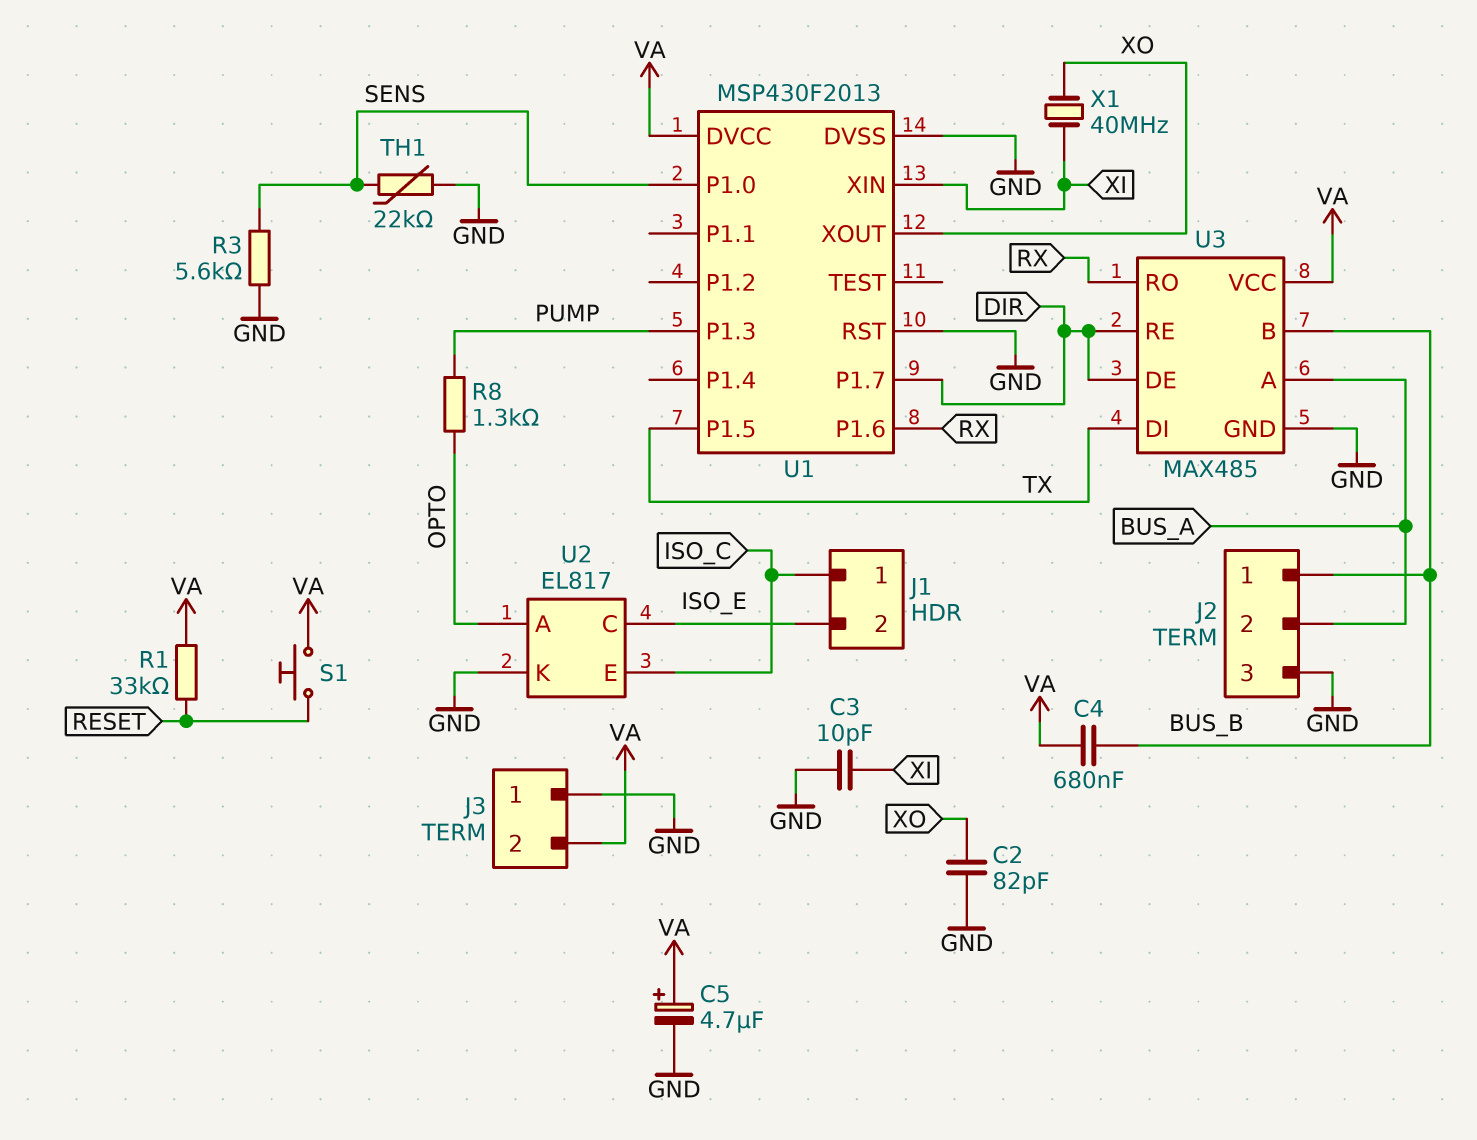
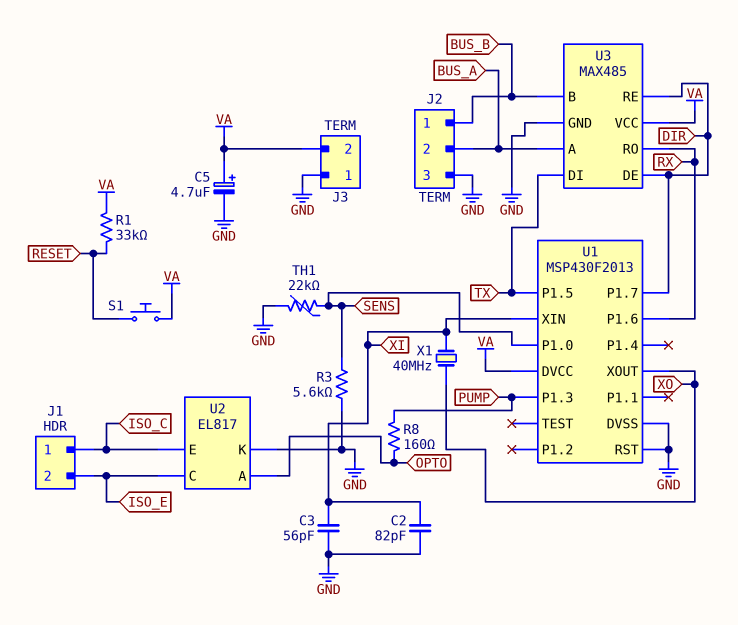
C2: 82pF (GND, XO) -> 82pF (GND, XI)
C3: 10pF (GND, XI) -> 56pF (GND, XI)
C4: 680nF (BUS_B, VA) -> none
R8: 1.3k (OPTO, PUMP) -> 160 (OPTO, PUMP)

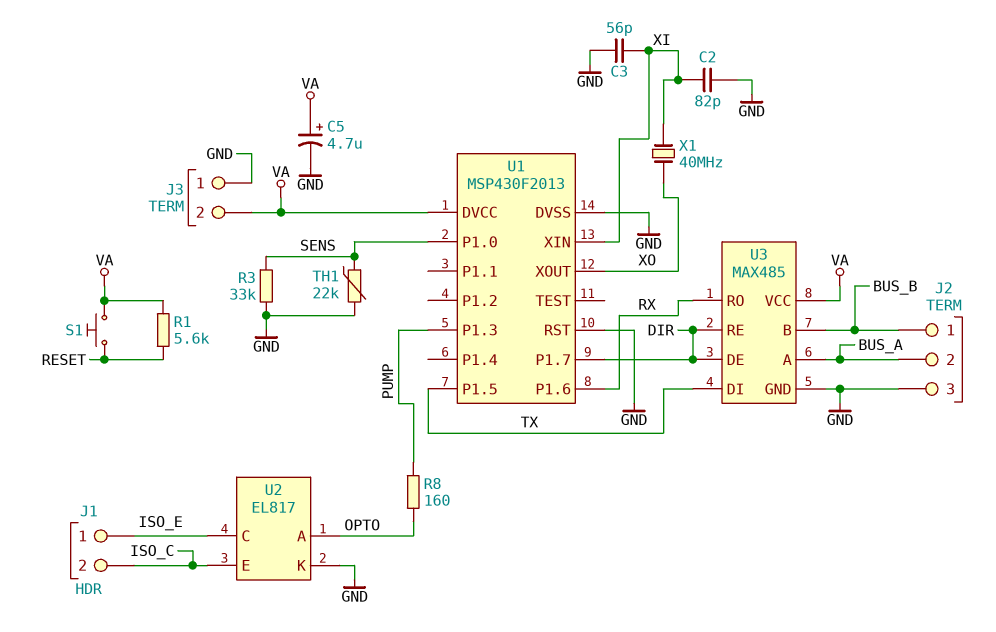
J1 pin 1: ISO_C -> ISO_E
J1 pin 2: ISO_E -> ISO_C
R1: 33k (RESET, VA) -> 5.6k (RESET, VA)
R3: 5.6k (GND, SENS) -> 33k (GND, SENS)

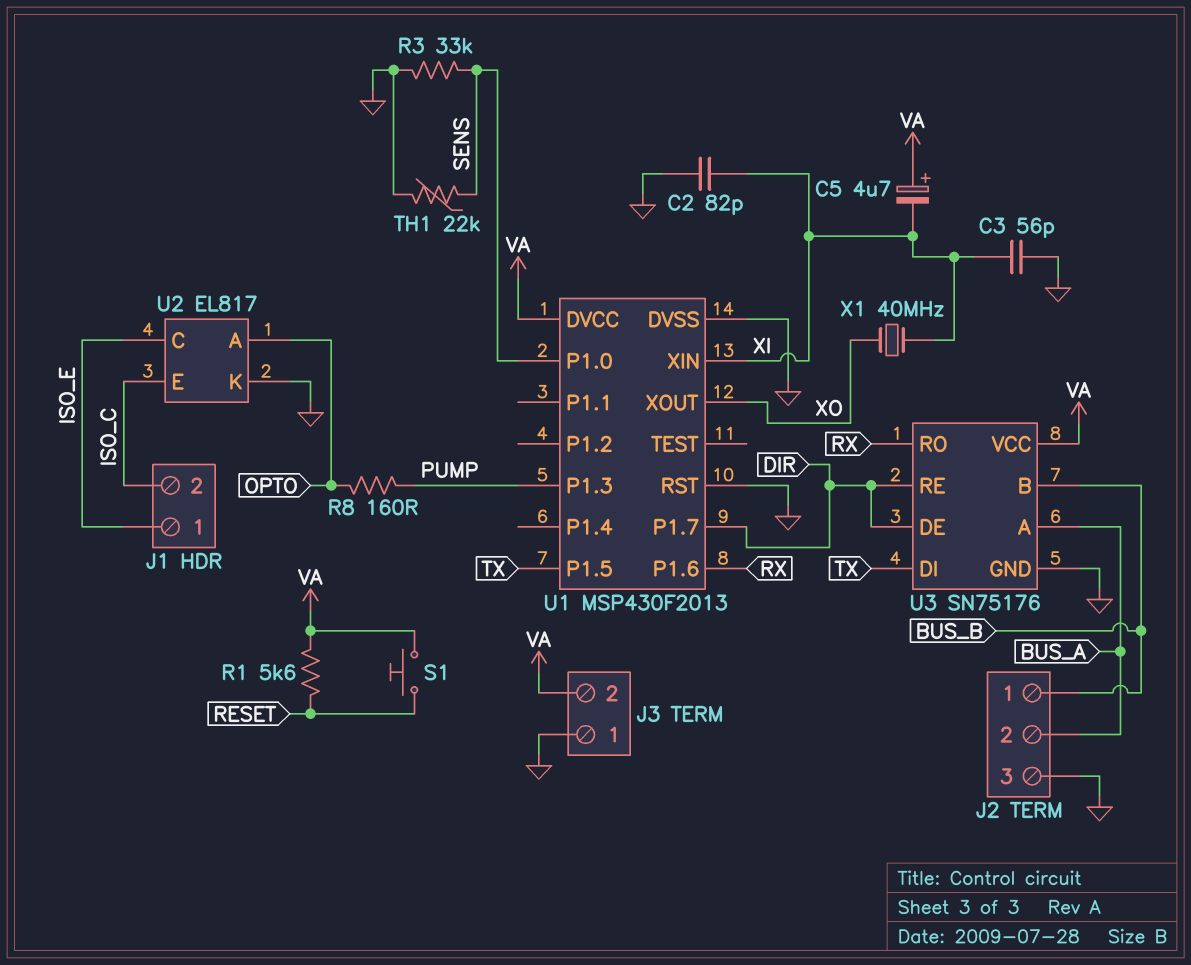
C5: 4.7uF (plus VA, minus GND) -> 4.7uF (plus VA, minus XI)
U3: MAX485 -> SN75176

